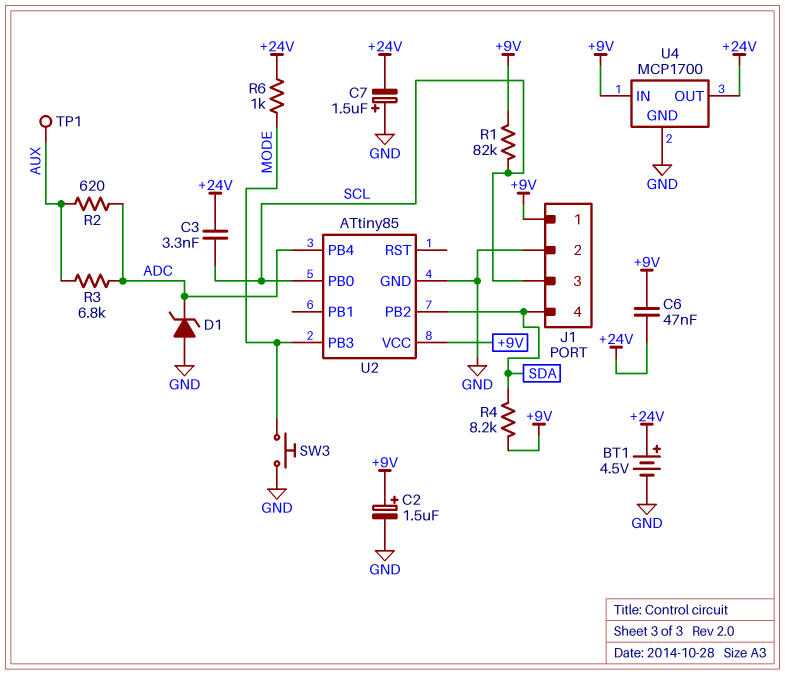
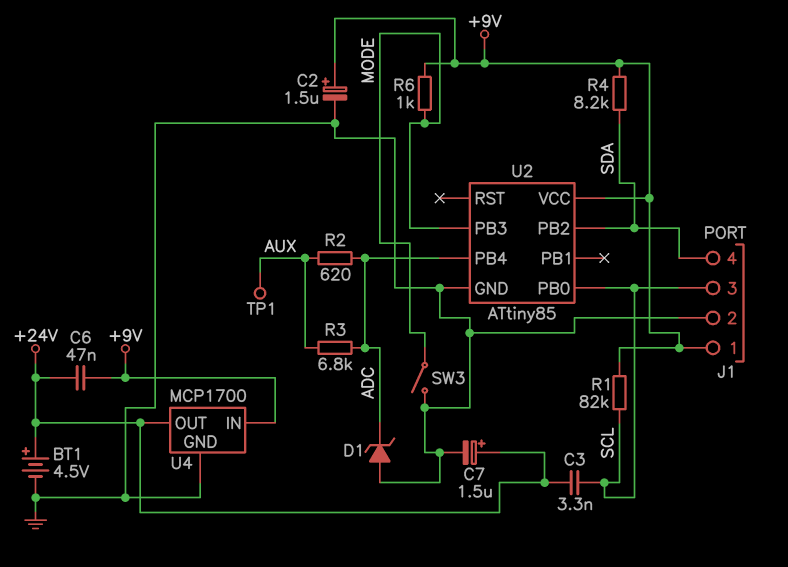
C7: 1.5uF (plus GND, minus +24V) -> 1.5uF (plus +24V, minus GND)
R6: 1k (+24V, MODE) -> 1k (+9V, MODE)
SW3: button (GND, MODE) -> switch (GND, MODE)

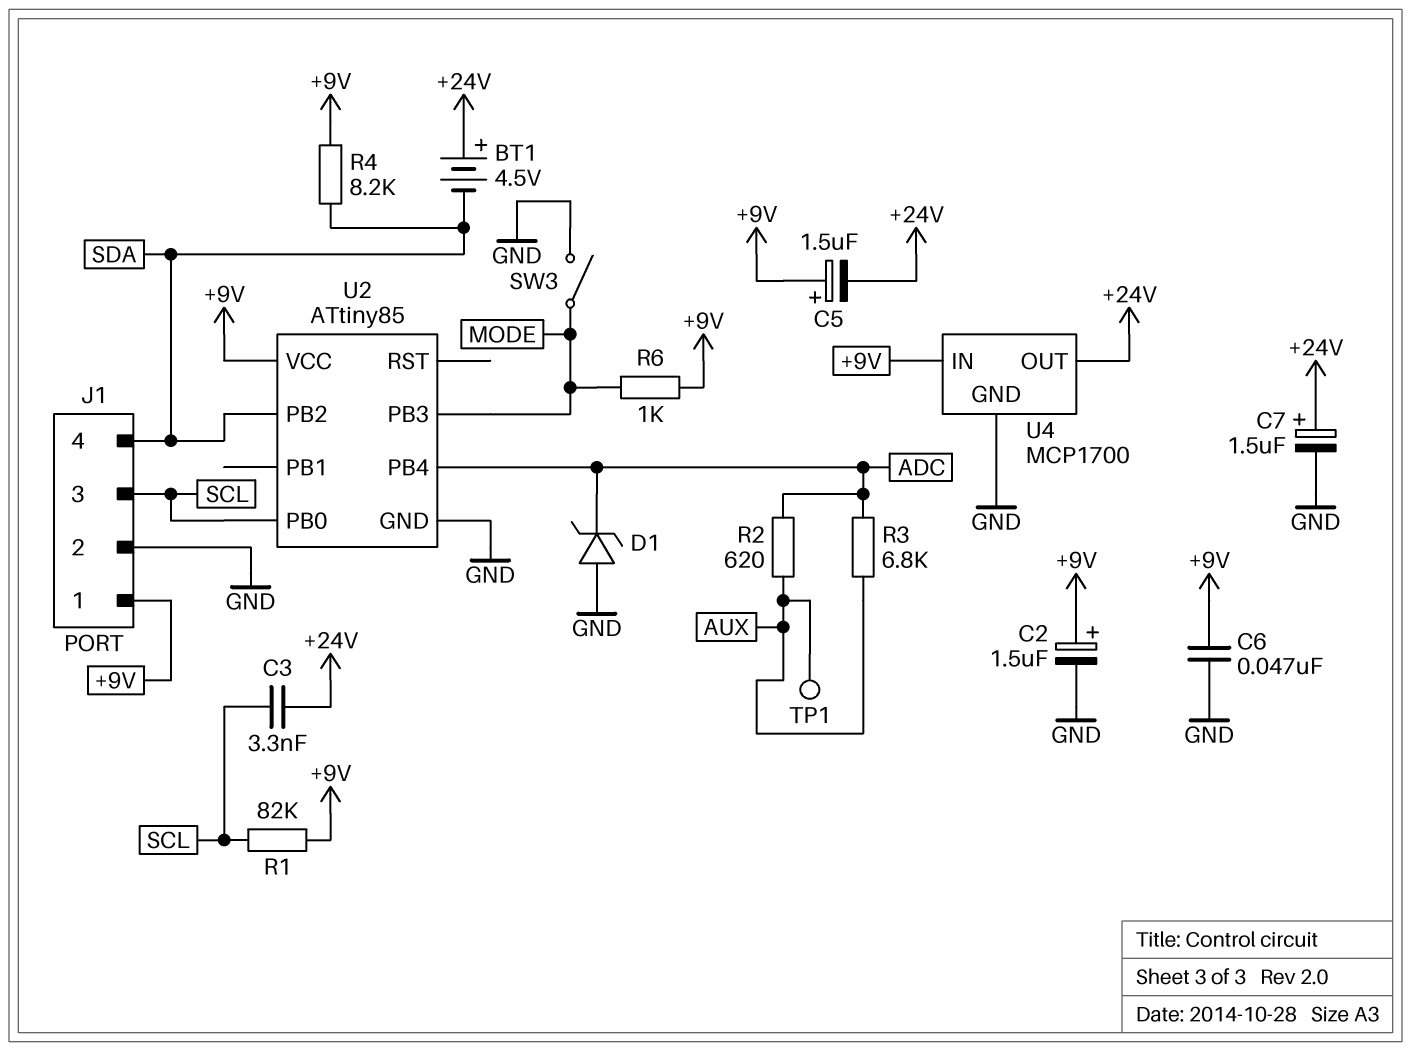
BT1: 4.5V (plus +24V, minus GND) -> 4.5V (plus +24V, minus SDA)
C5: none -> 1.5uF (plus +9V, minus +24V)
C6: 47nF (+9V, +24V) -> 47nF (+9V, GND)

